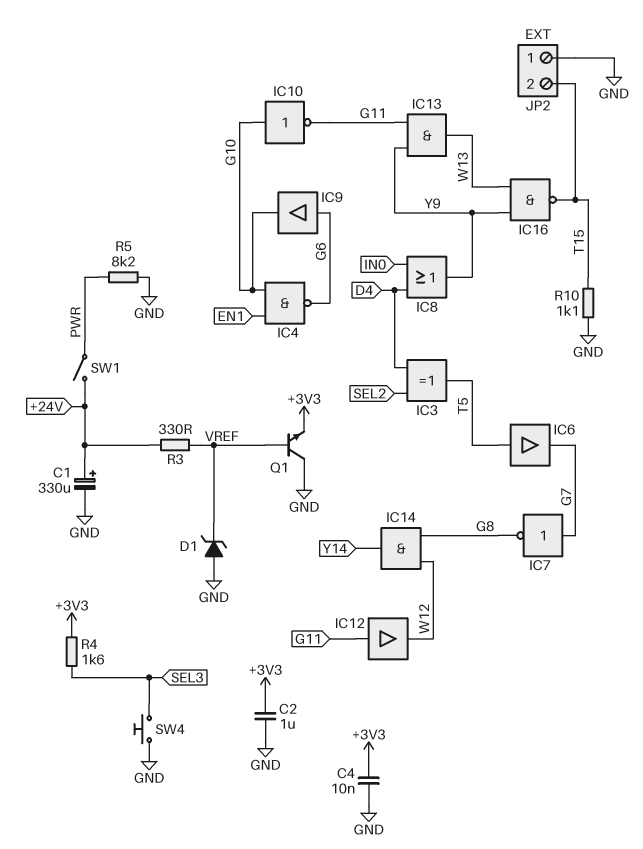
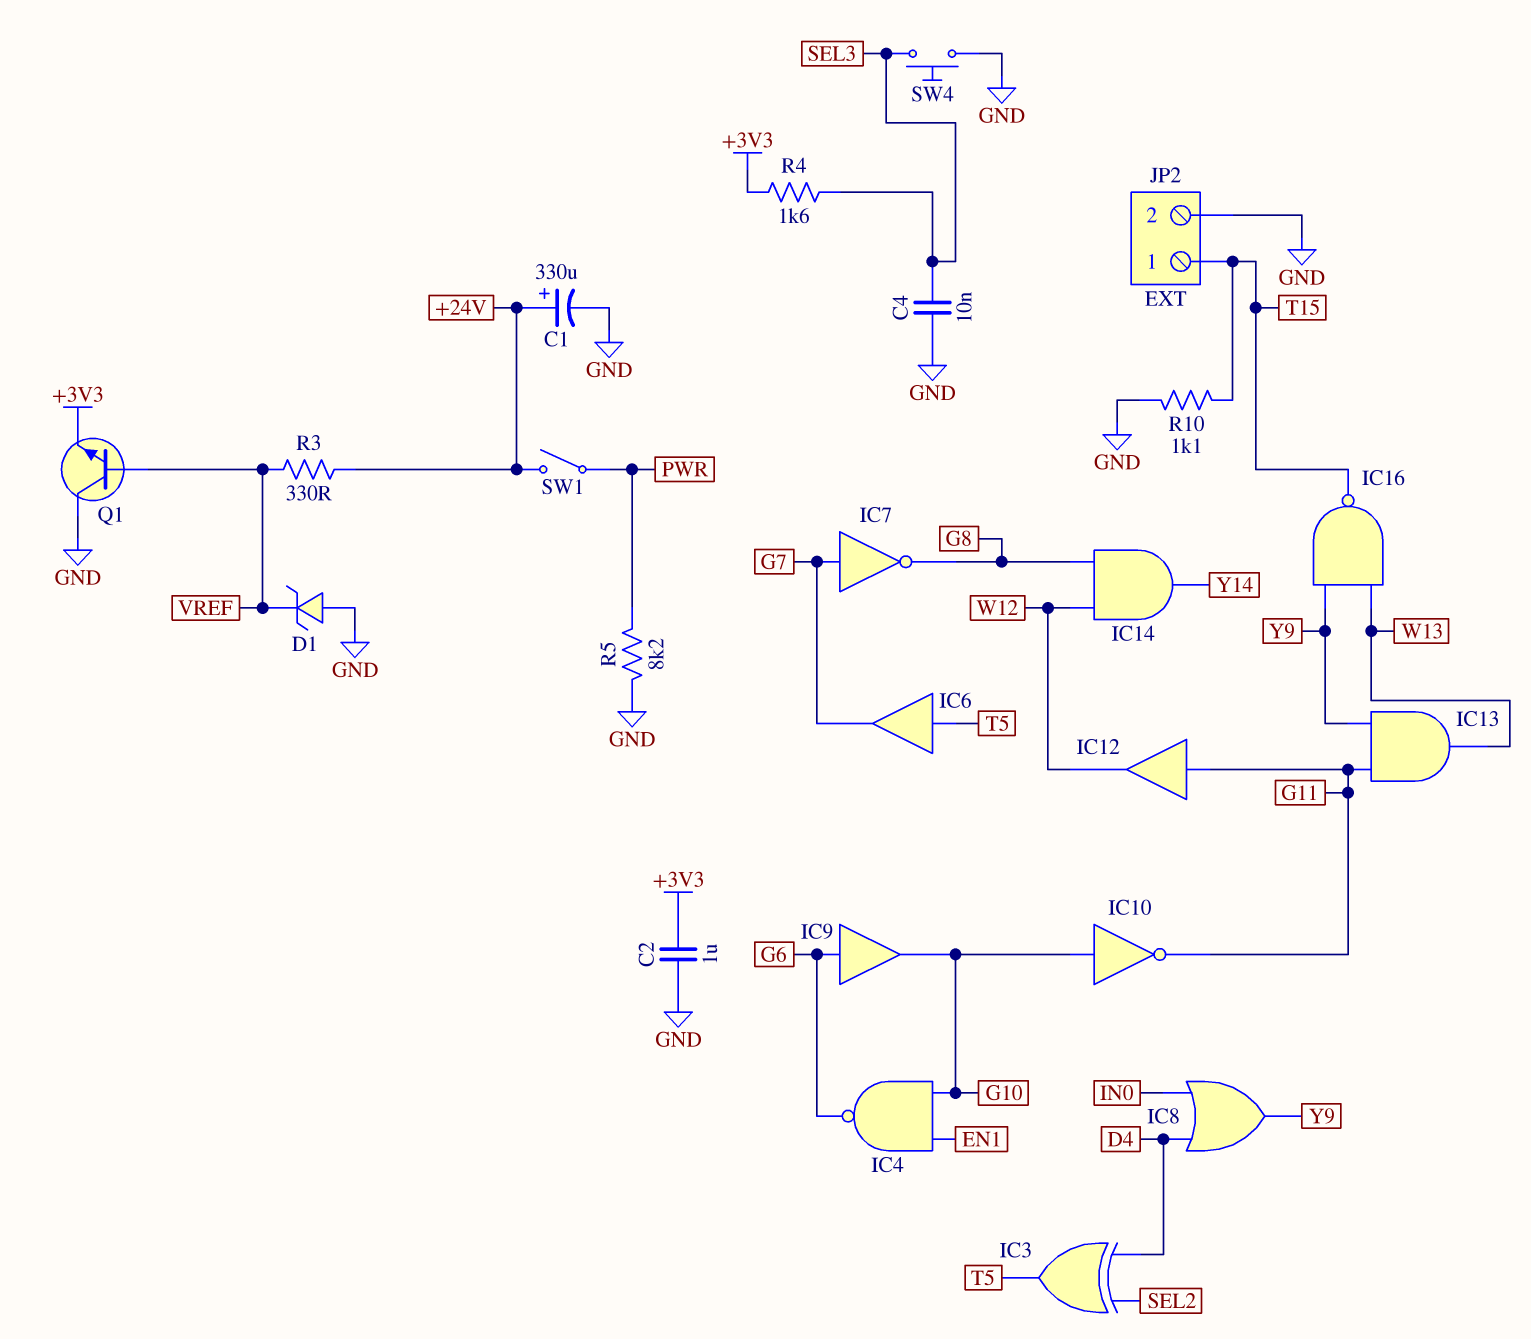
C4: 10nF (+3V3, GND) -> 10nF (GND, SEL3)
JP2 pin 1: GND -> T15
JP2 pin 2: T15 -> GND

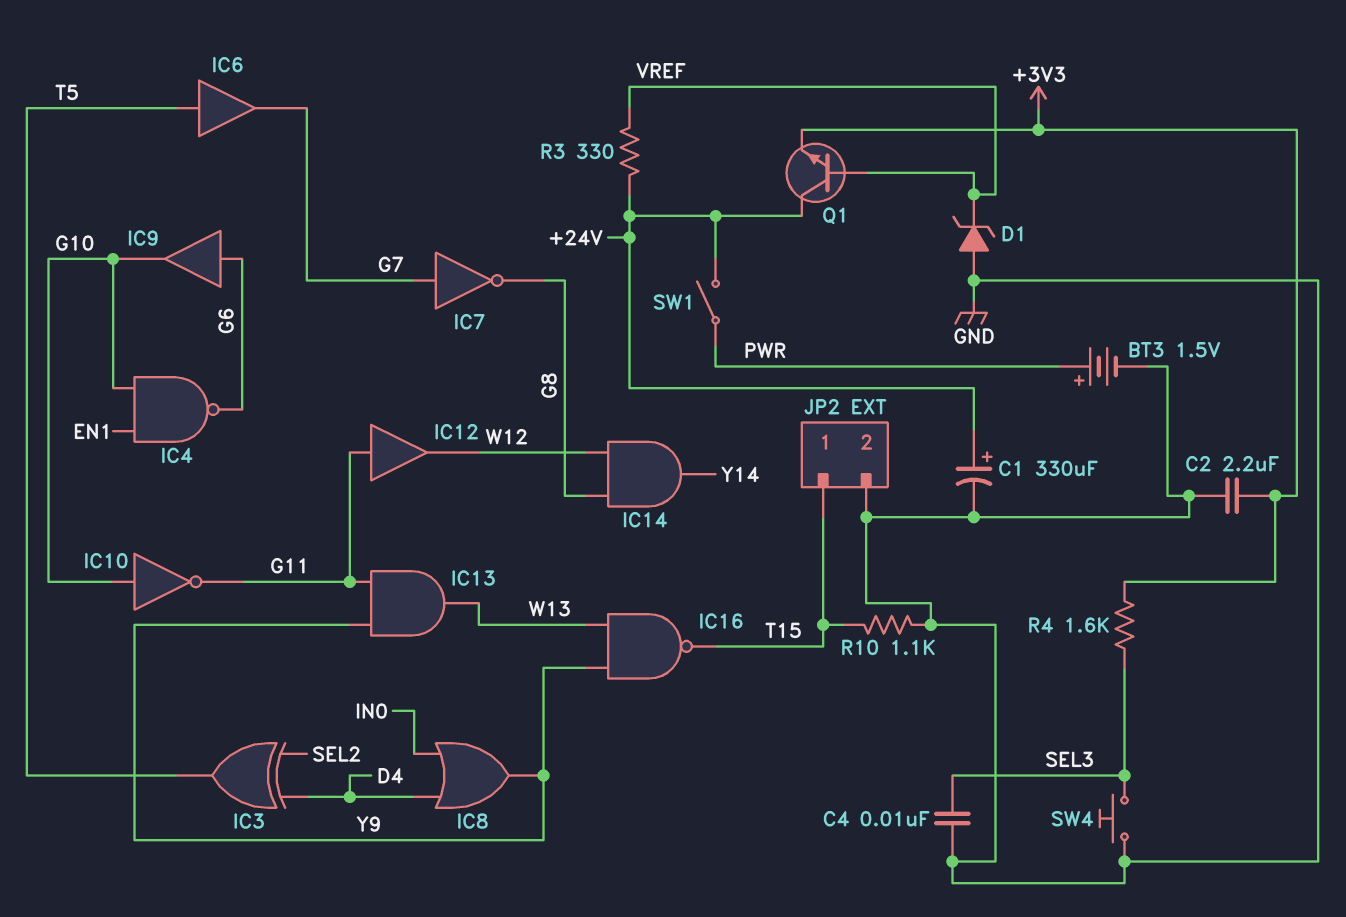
BT3: none -> 1.5V (plus PWR, minus GND)
C2: 1uF (+3V3, GND) -> 2.2uF (+3V3, GND)
Q1: NPN (B VREF, C GND, E +3V3) -> NPN (B VREF, C +24V, E +3V3)
R5: 8.2k (GND, PWR) -> none

